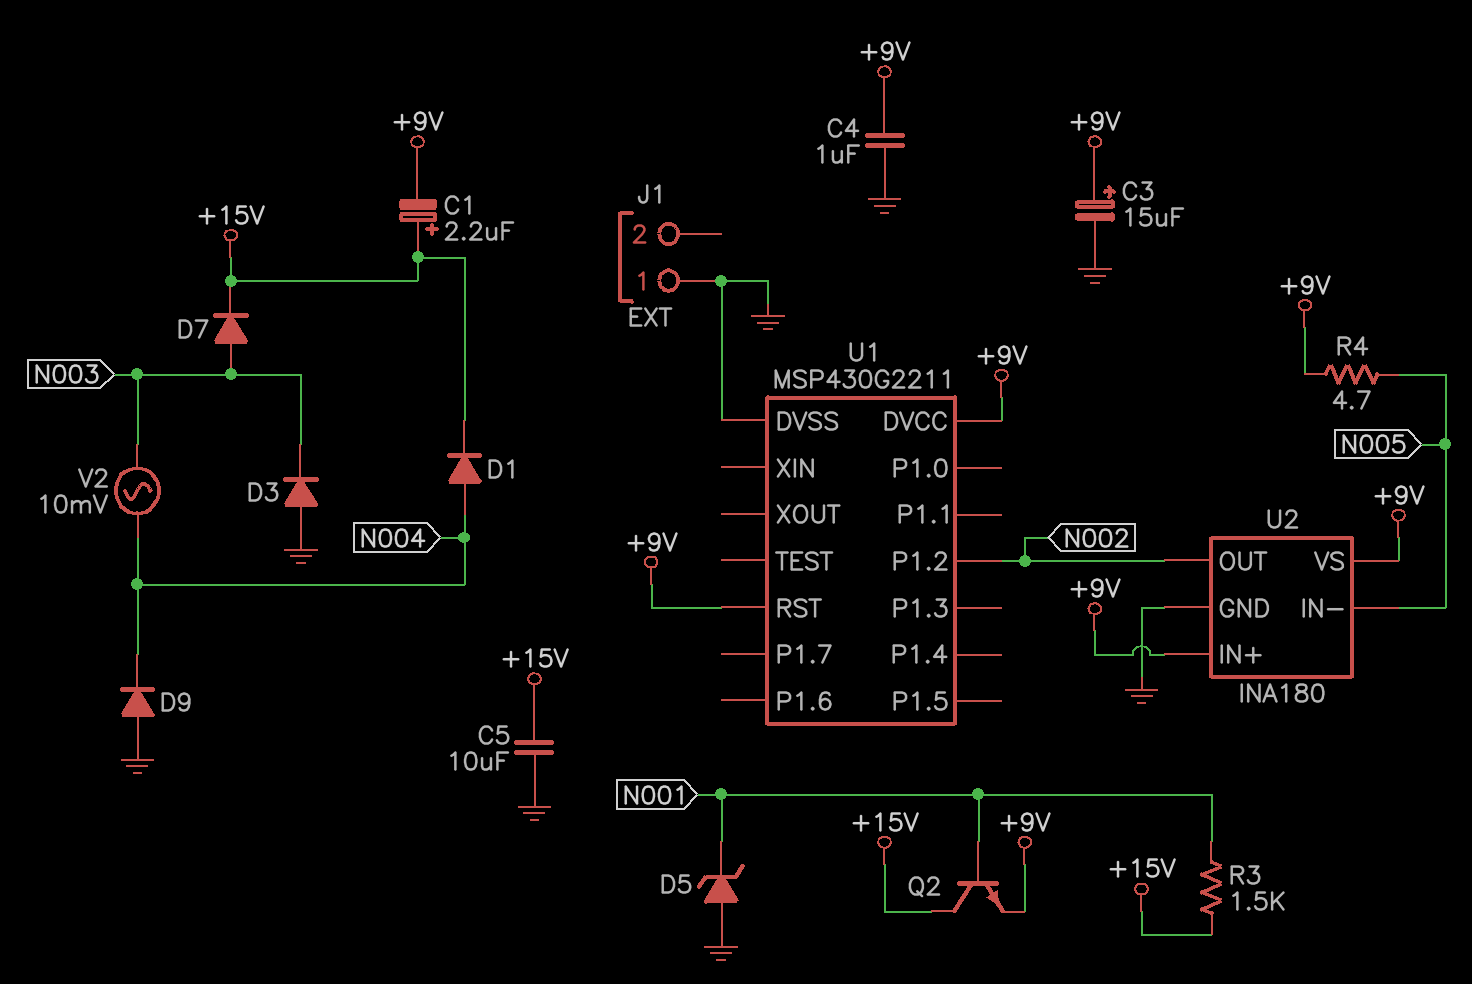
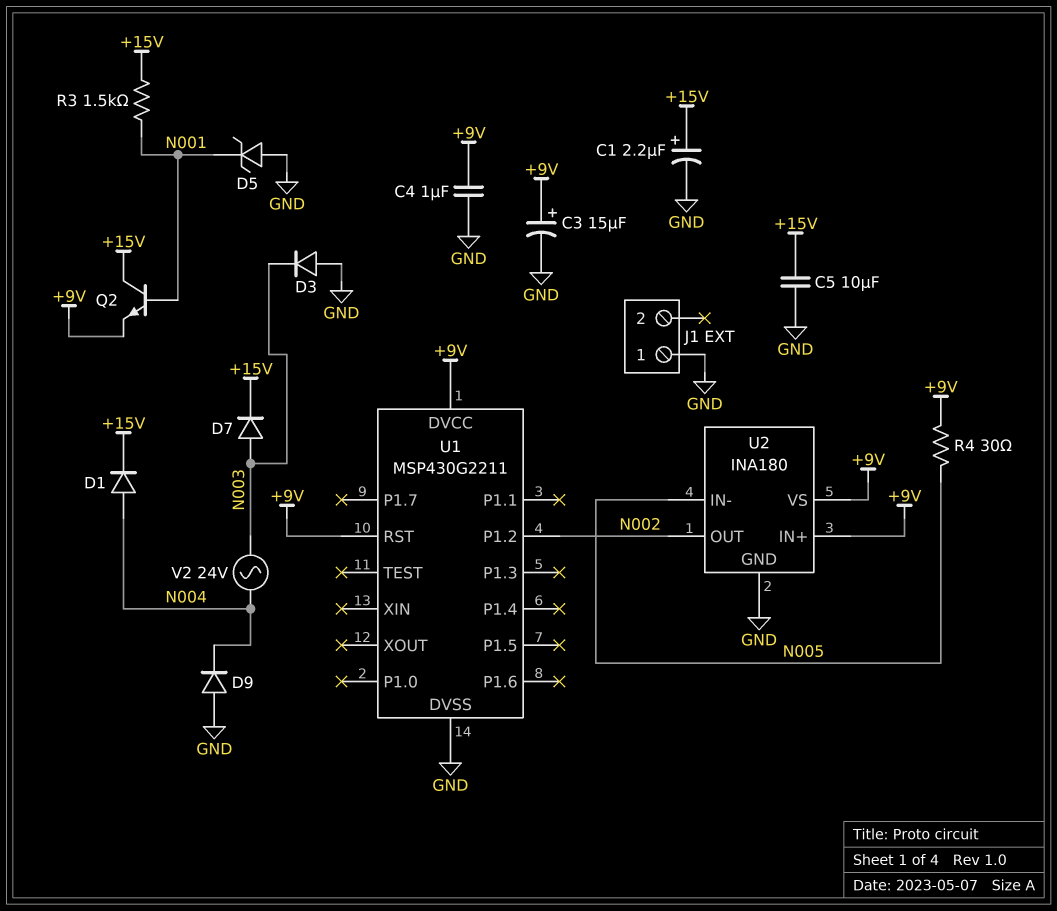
C1: 2.2uF (plus +15V, minus +9V) -> 2.2uF (plus +15V, minus GND)
R4: 4.7 (+9V, N005) -> 30 (+9V, N005)
V2: AC 10mV (N003, N004) -> AC 24V (N003, N004)

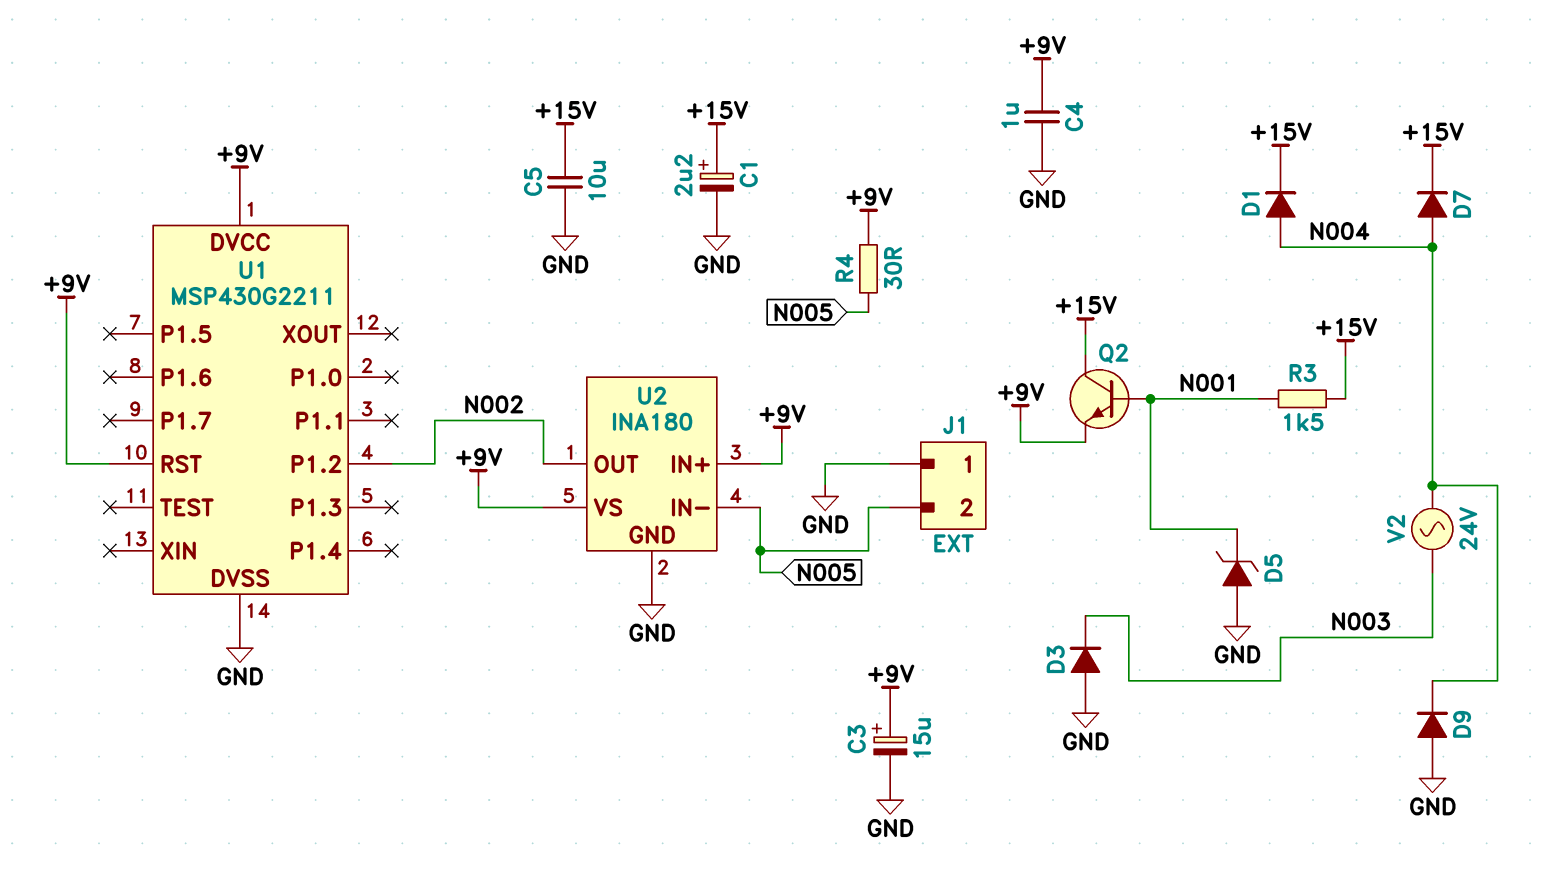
D7: diode (A N003, K +15V) -> diode (A N004, K +15V)
J1 pin 2: none -> N005

